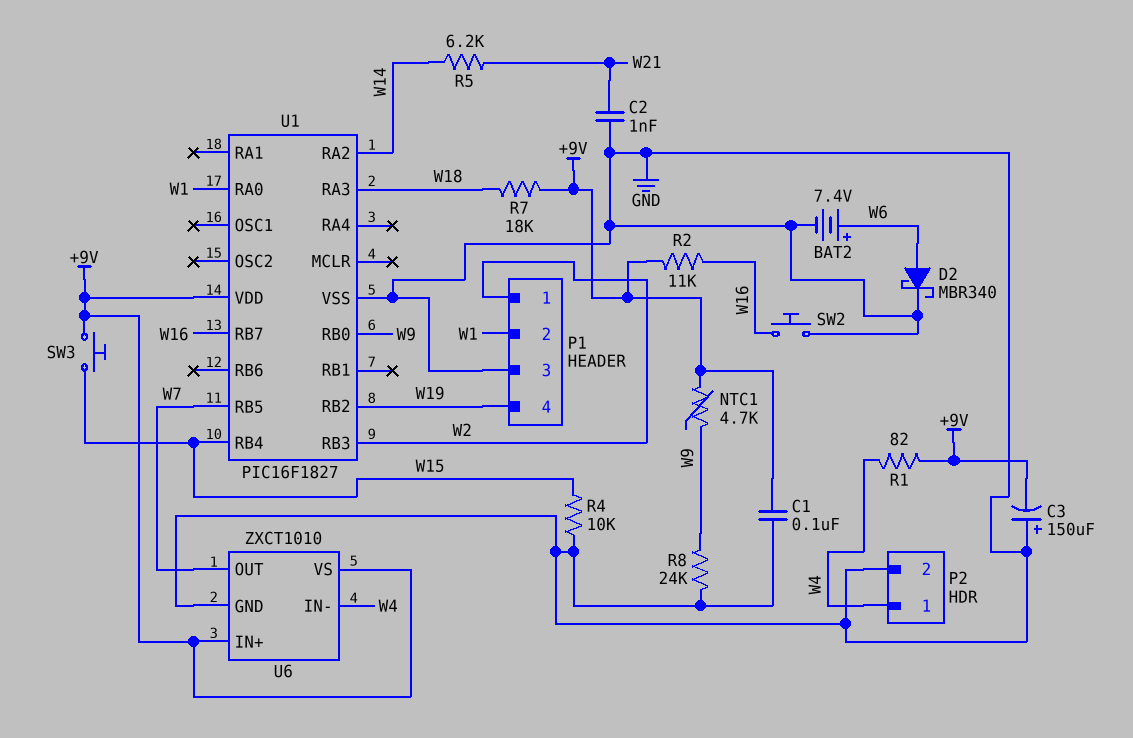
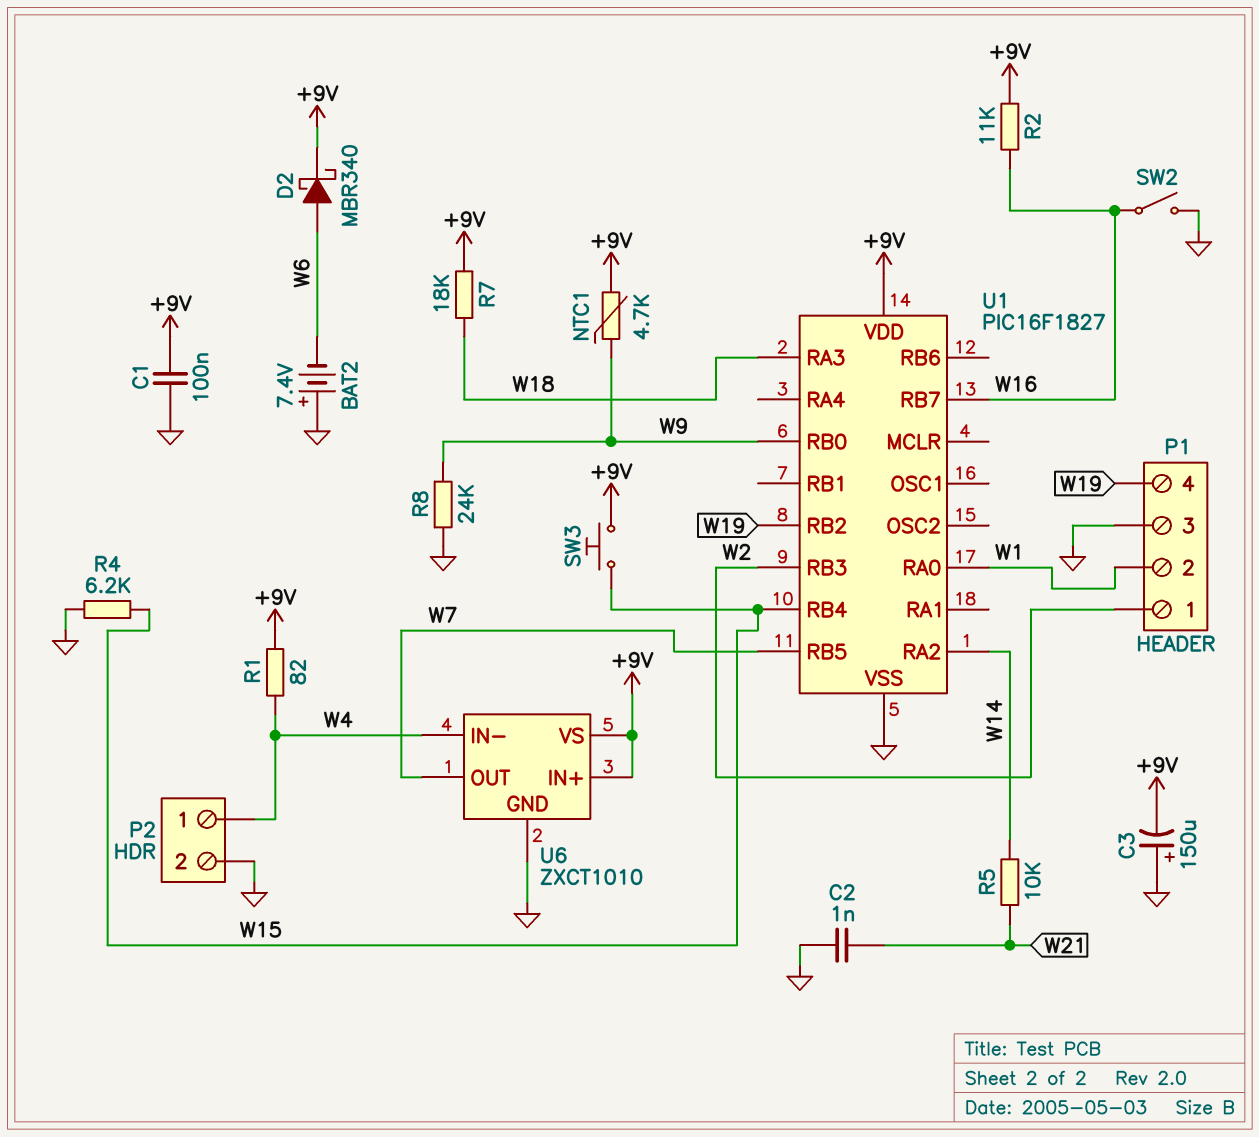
BAT2: 7.4V (plus W6, minus GND) -> 7.4V (plus GND, minus W6)
D2: schottky MBR340 (A W6, K GND) -> schottky MBR340 (A W6, K +9V)
R4: 10k (GND, W15) -> 6.2k (GND, W15)
R5: 6.2k (W14, W21) -> 10k (W14, W21)
SW2: button (GND, W16) -> switch (GND, W16)

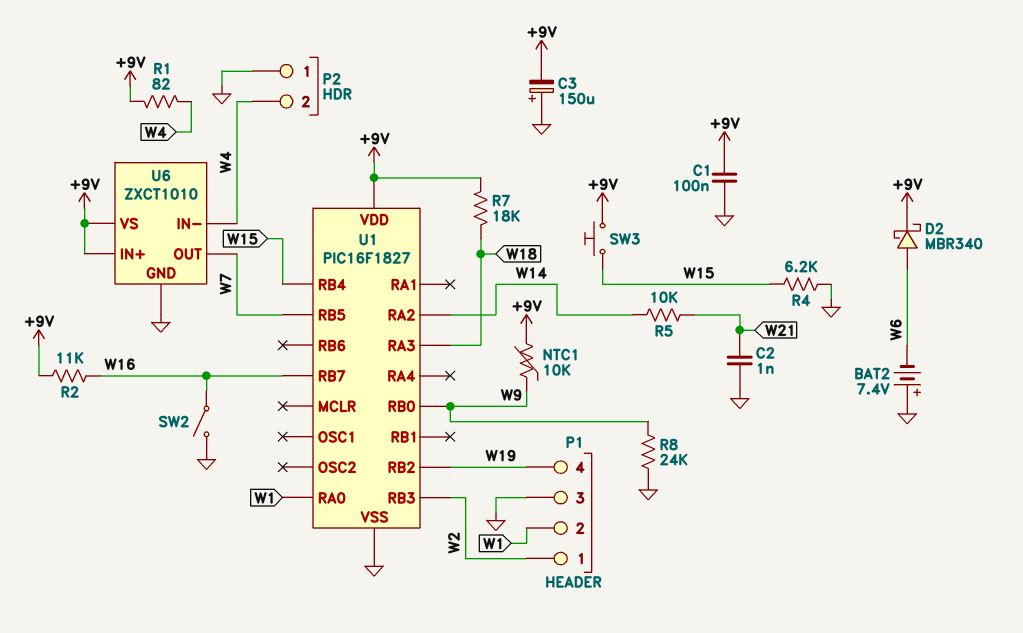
NTC1: 4.7k (+9V, W9) -> 10k (+9V, W9)
P2 pin 1: W4 -> GND
P2 pin 2: GND -> W4

